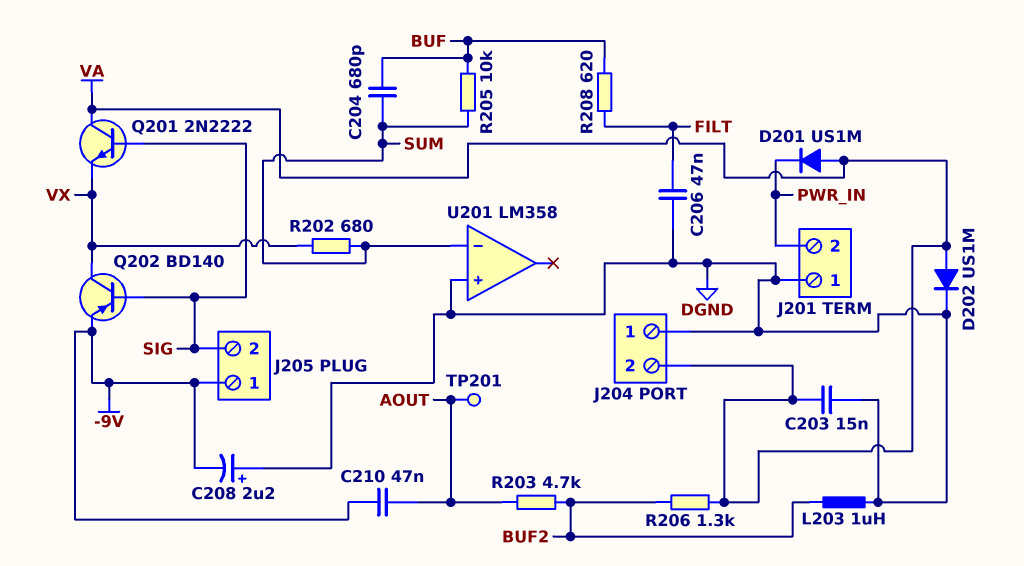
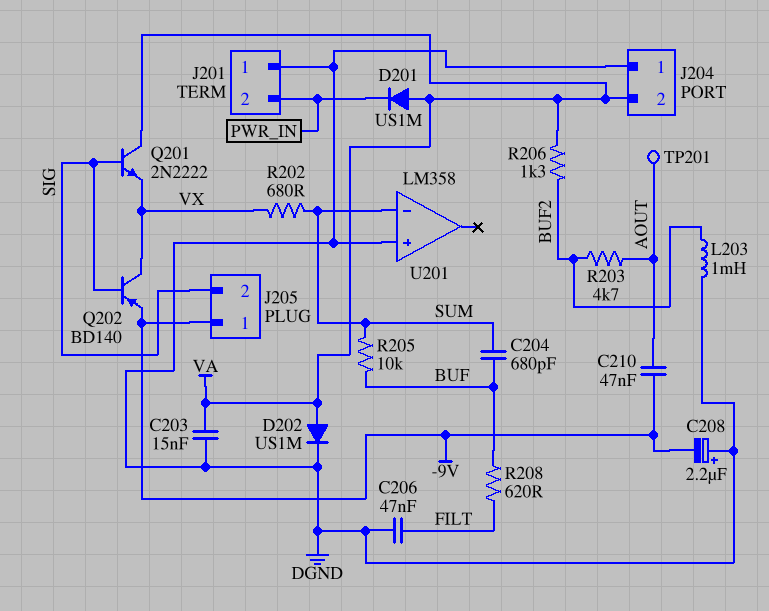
L203: 1uH (BUF2, DGND) -> 1mH (BUF2, DGND)

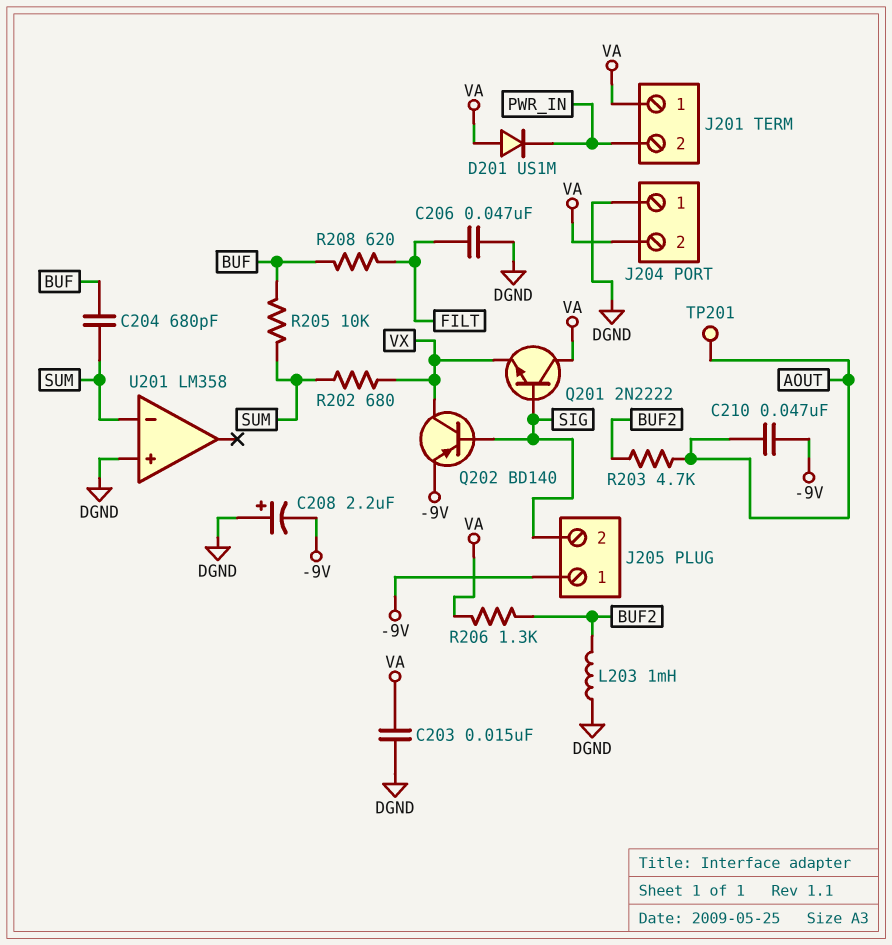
D202: diode US1M (A VA, K DGND) -> none
J201 pin 1: DGND -> VA

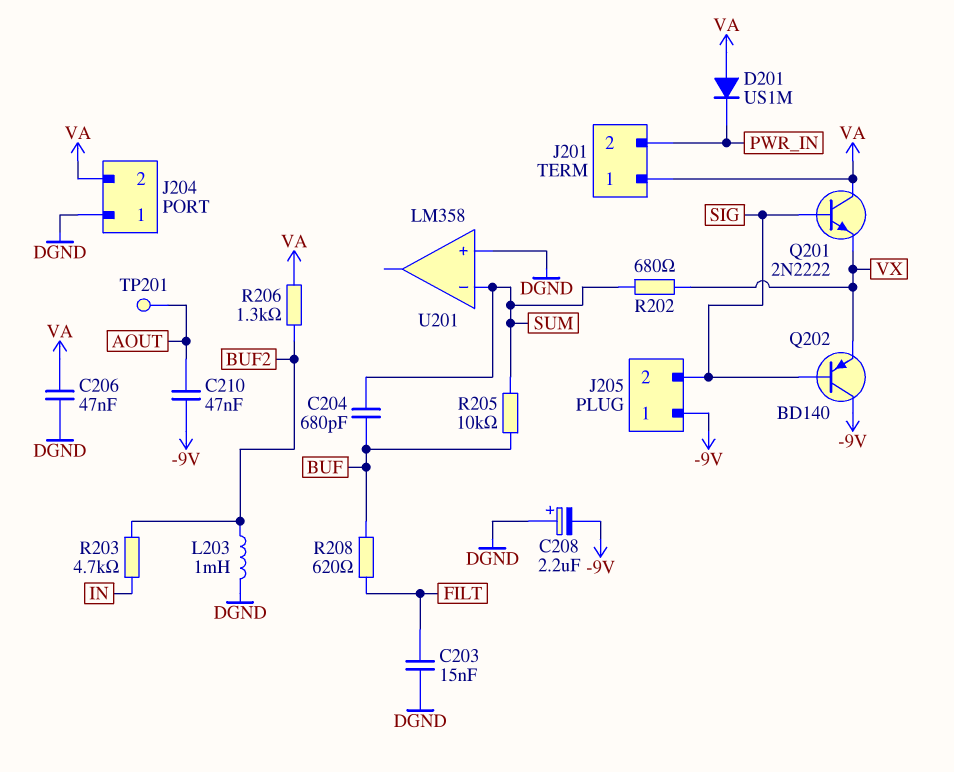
C203: 15nF (DGND, VA) -> 15nF (DGND, FILT)
C206: 47nF (DGND, FILT) -> 47nF (DGND, VA)
Q202: PNP BD140 (B SIG, C VX, E -9V) -> PNP BD140 (B SIG, C -9V, E VX)
R203: 4.7k (AOUT, BUF2) -> 4.7k (BUF2, IN)

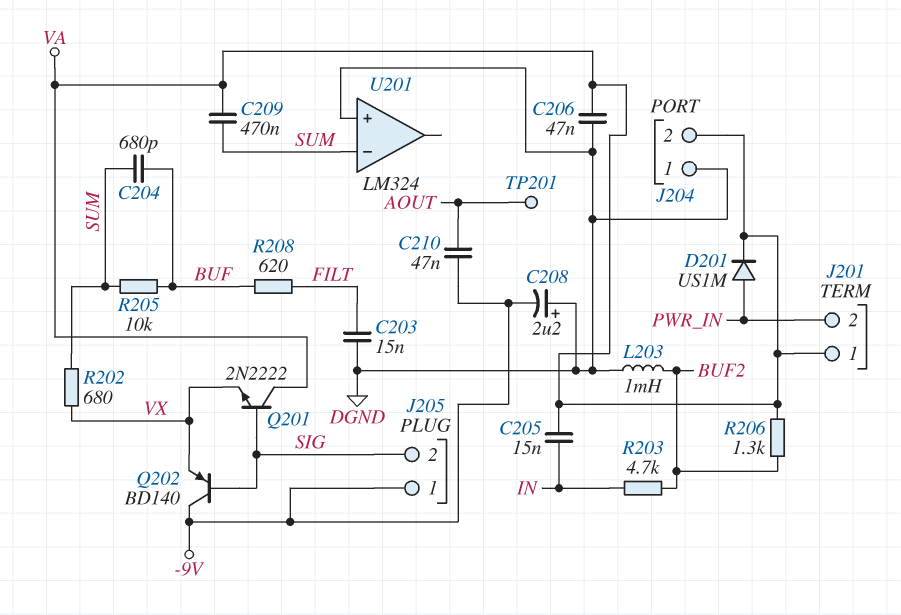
C205: none -> 15nF (IN, VA)
C209: none -> 470nF (SUM, VA)
D201: diode US1M (A VA, K PWR_IN) -> diode US1M (A PWR_IN, K VA)
U201: LM358 -> LM324

